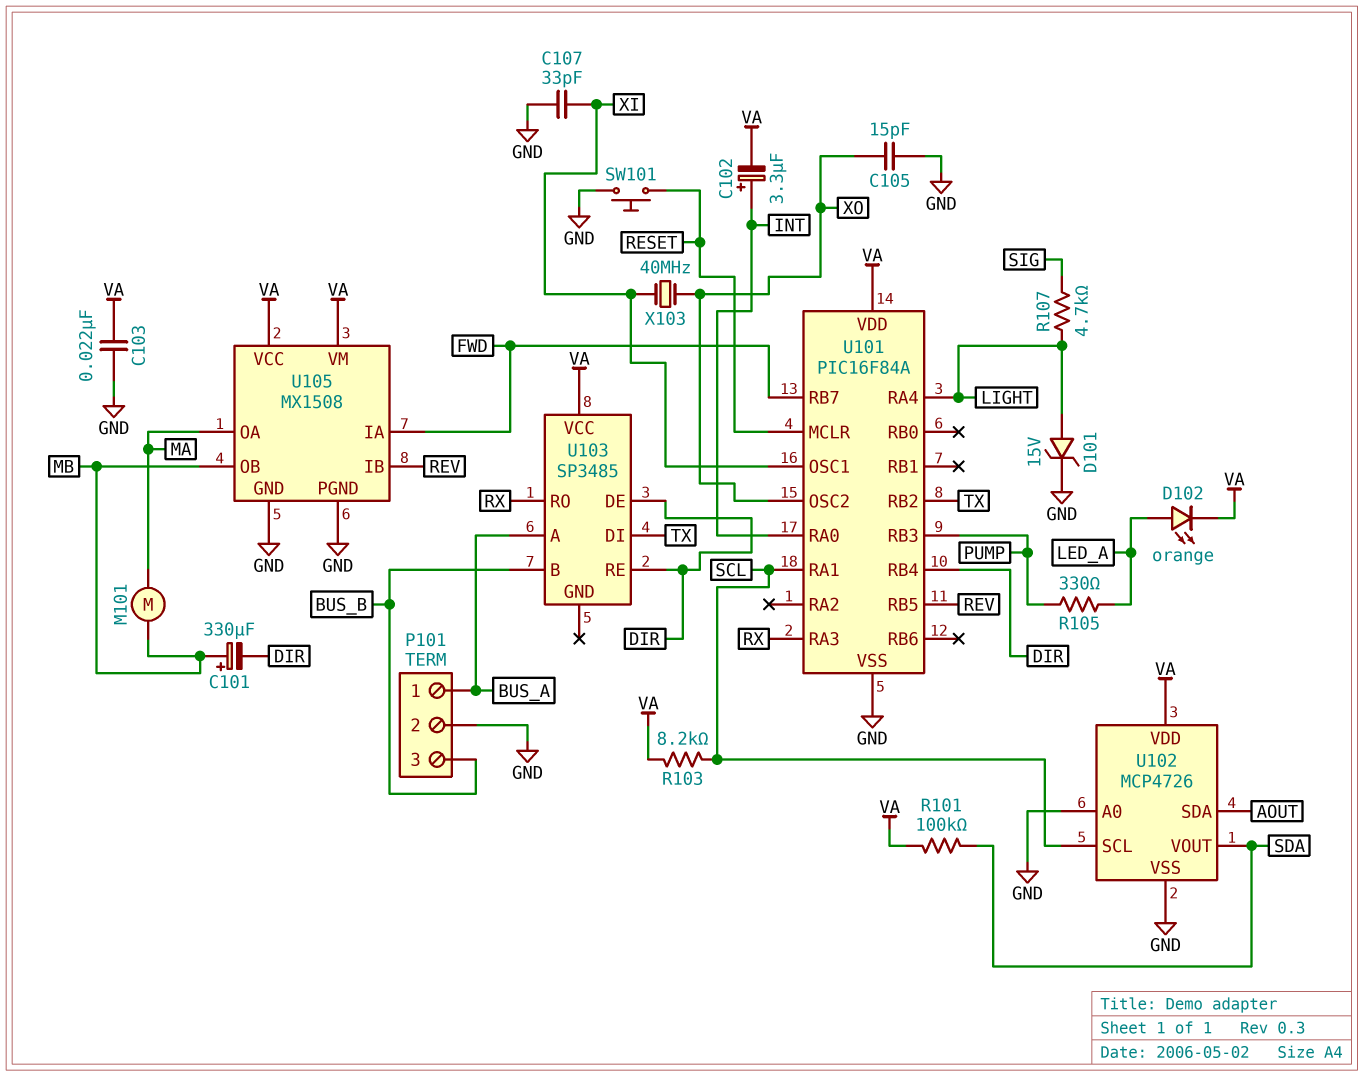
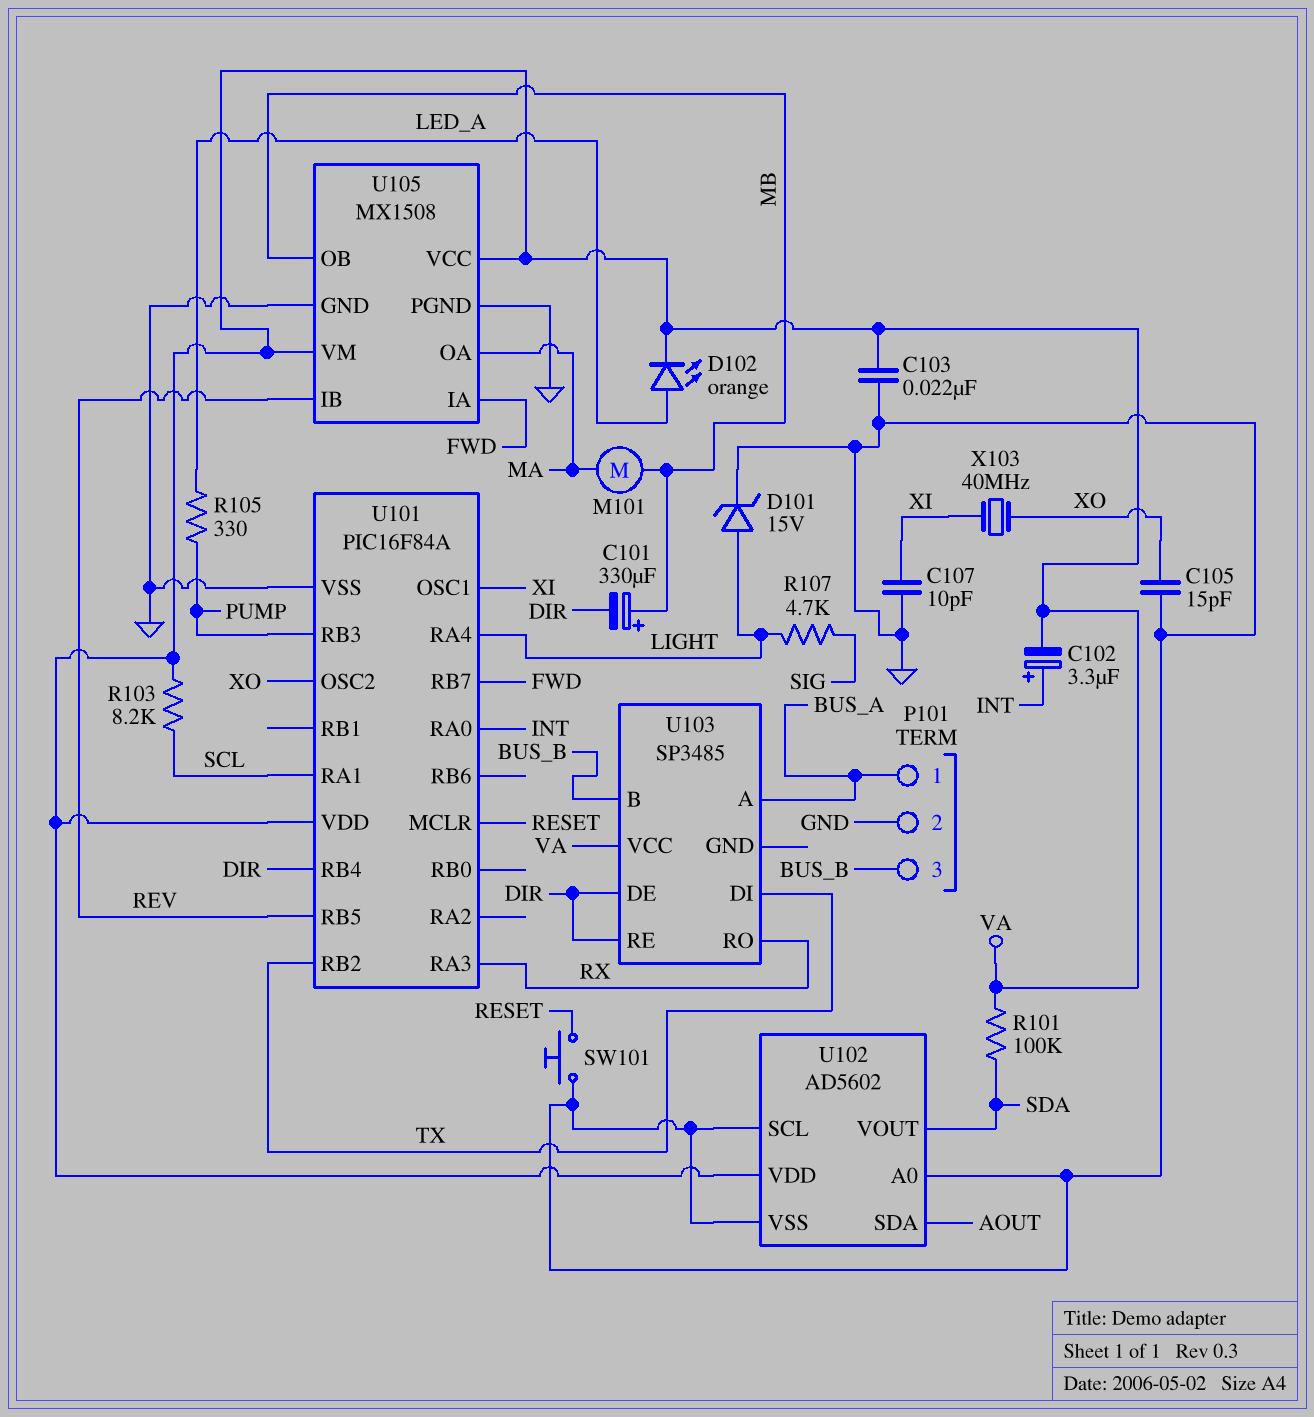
C107: 33pF (GND, XI) -> 10pF (GND, XI)
U102: MCP4726 -> AD5602
U102 pin SCL: SCL -> GND

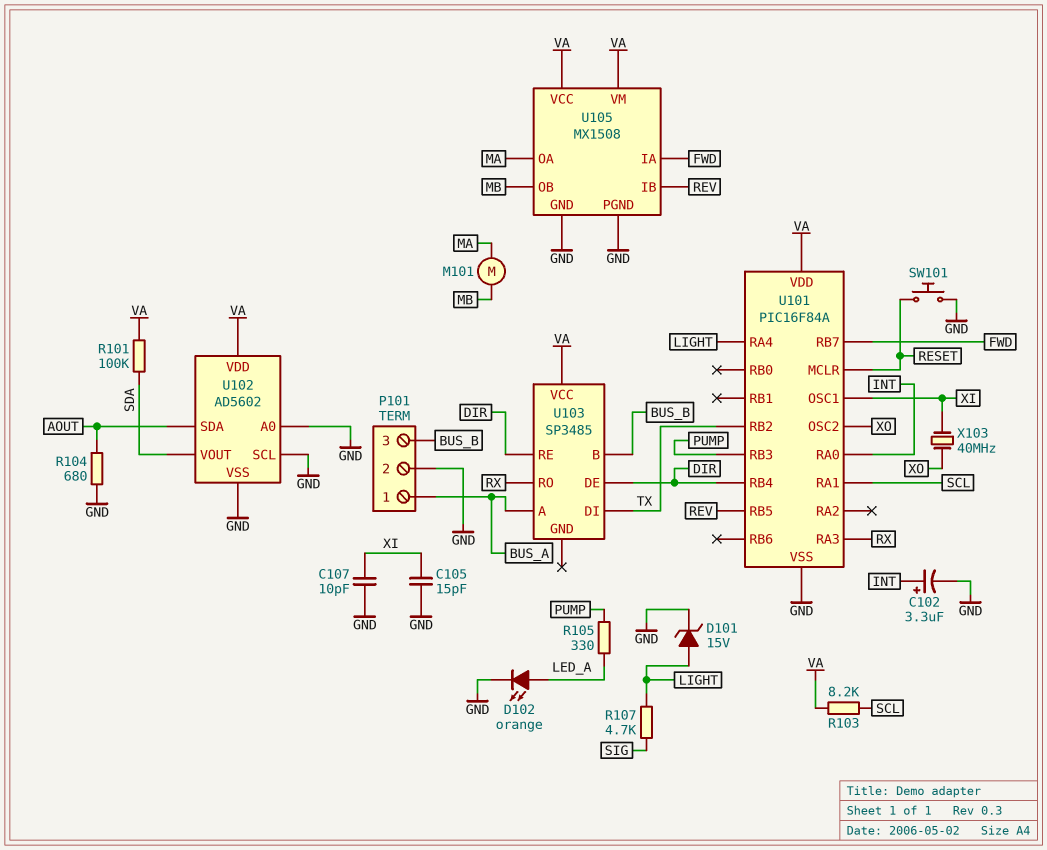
C101: 330uF (plus MB, minus DIR) -> none
C102: 3.3uF (plus INT, minus VA) -> 3.3uF (plus INT, minus GND)
C103: 22nF (GND, VA) -> none
C105: 15pF (GND, XO) -> 15pF (GND, XI)
D102: LED orange (A LED_A, K VA) -> LED orange (A LED_A, K GND)
R104: none -> 680 (AOUT, GND)

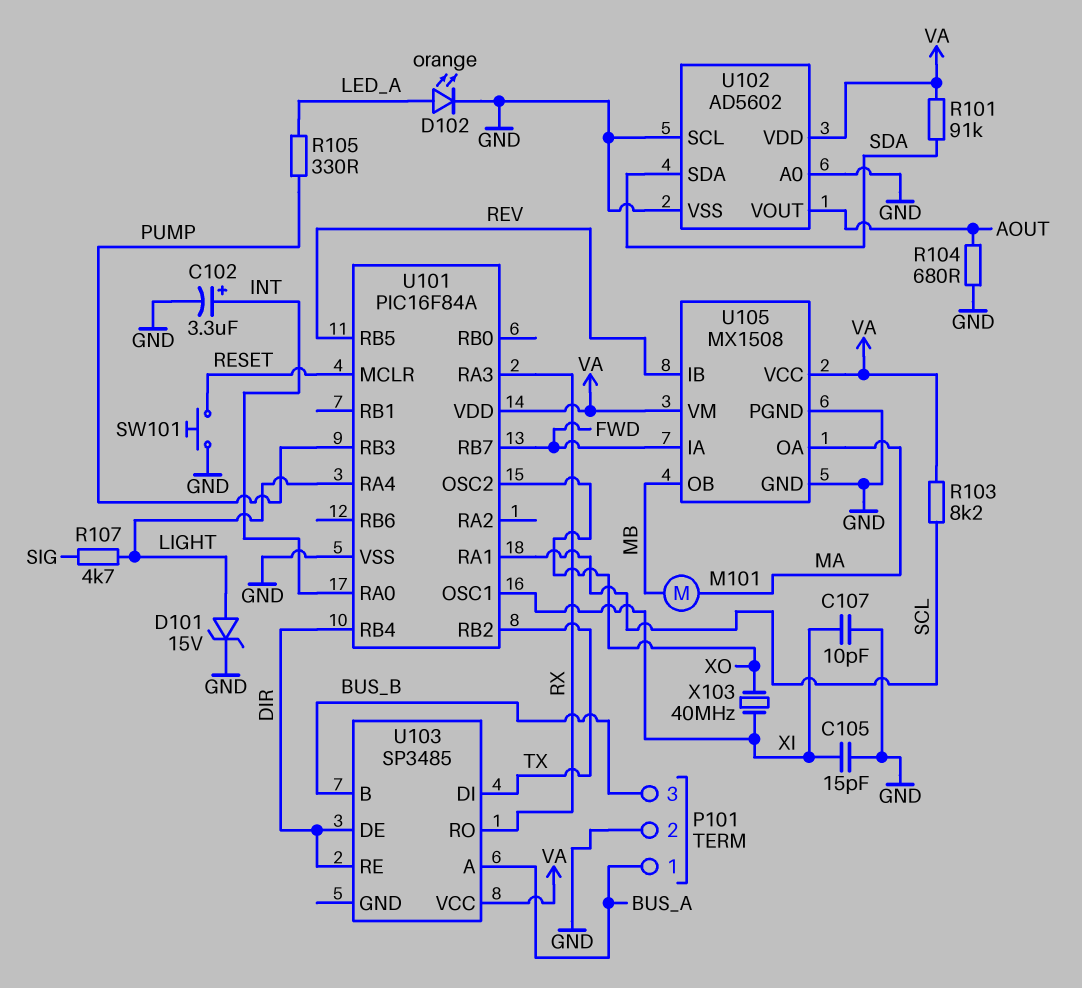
R101: 100k (SDA, VA) -> 91k (SDA, VA)
U102 pin SDA: AOUT -> SDA
U102 pin VOUT: SDA -> AOUT

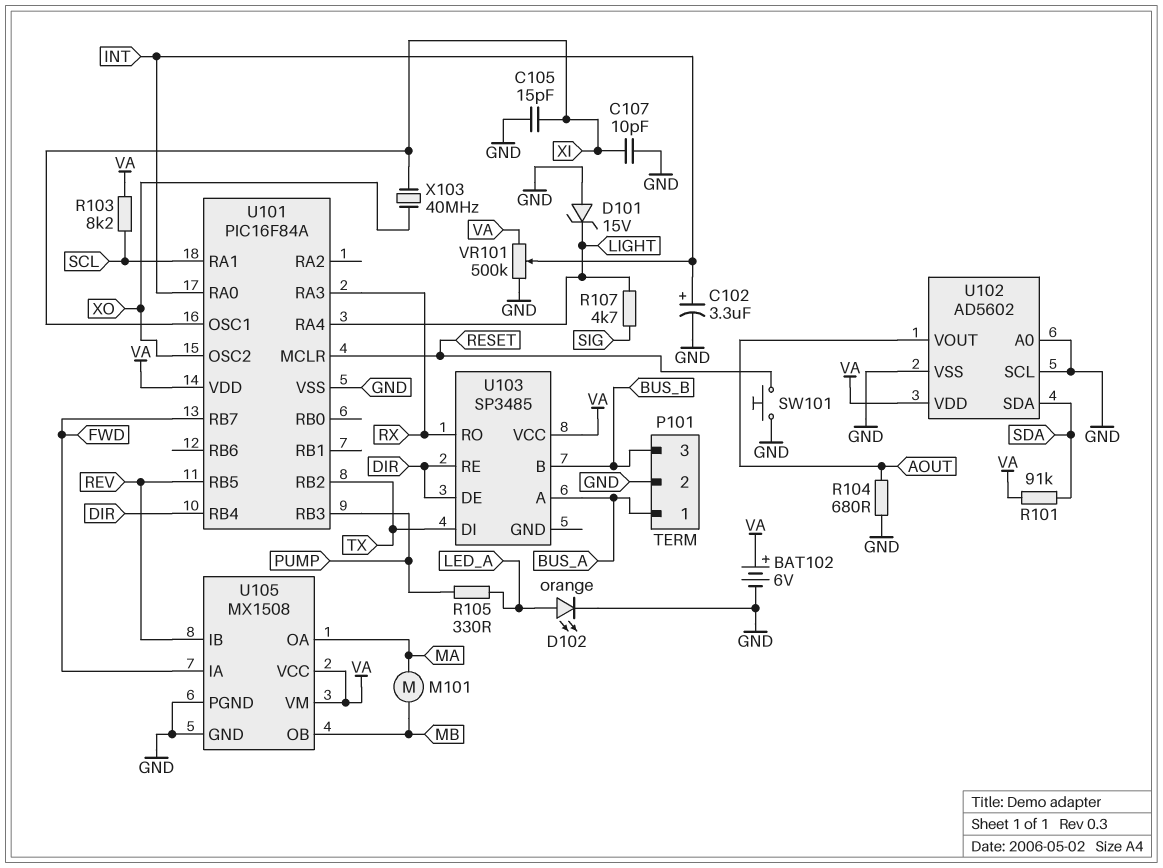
BAT102: none -> 6V (plus VA, minus GND)
D101: zener 15V (A LIGHT, K GND) -> zener 15V (A GND, K LIGHT)
VR101: none -> 500k (GND, VA, wiper INT)

